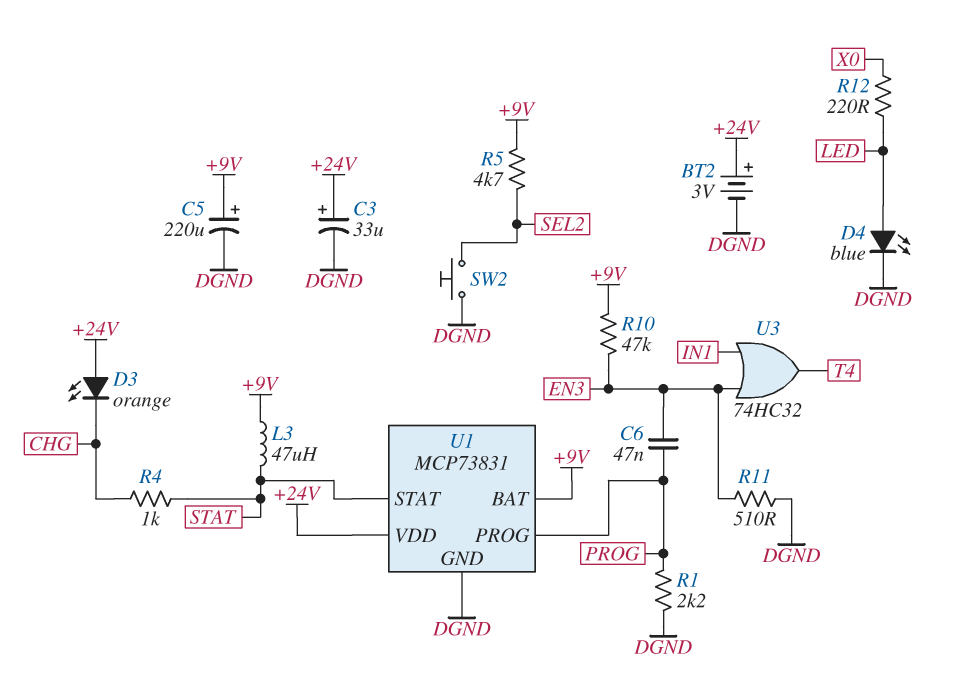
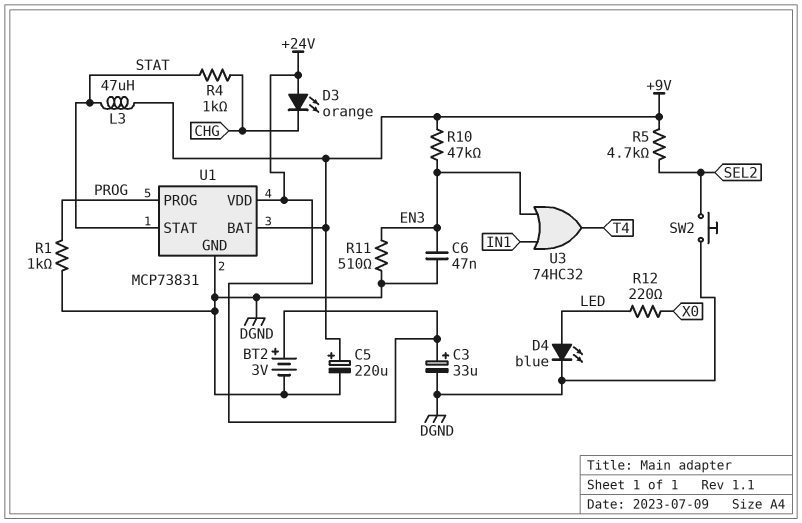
C6: 47nF (EN3, PROG) -> 47nF (DGND, EN3)
R1: 2.2k (DGND, PROG) -> 1k (DGND, PROG)

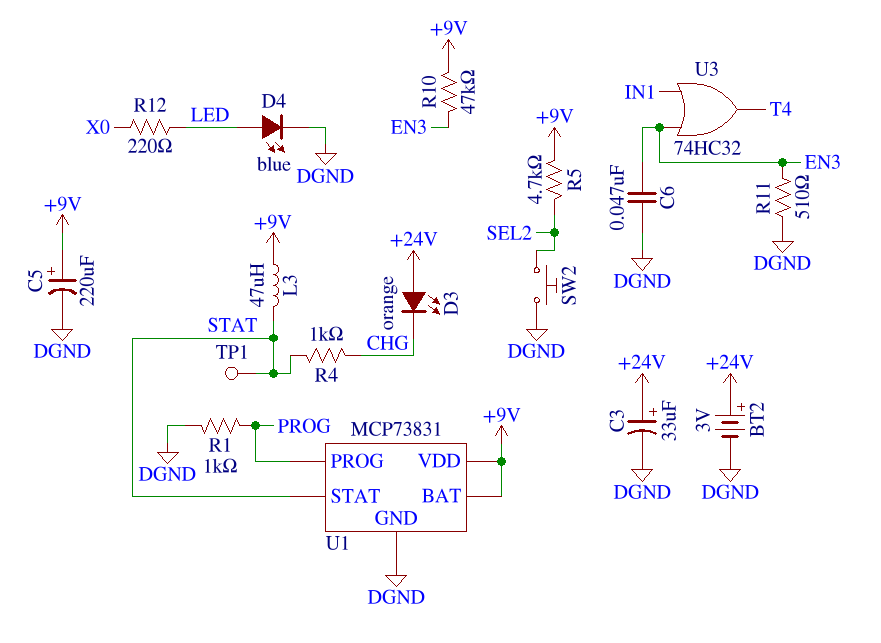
TP1: none -> test point (STAT)
U1 pin VDD: +24V -> +9V

